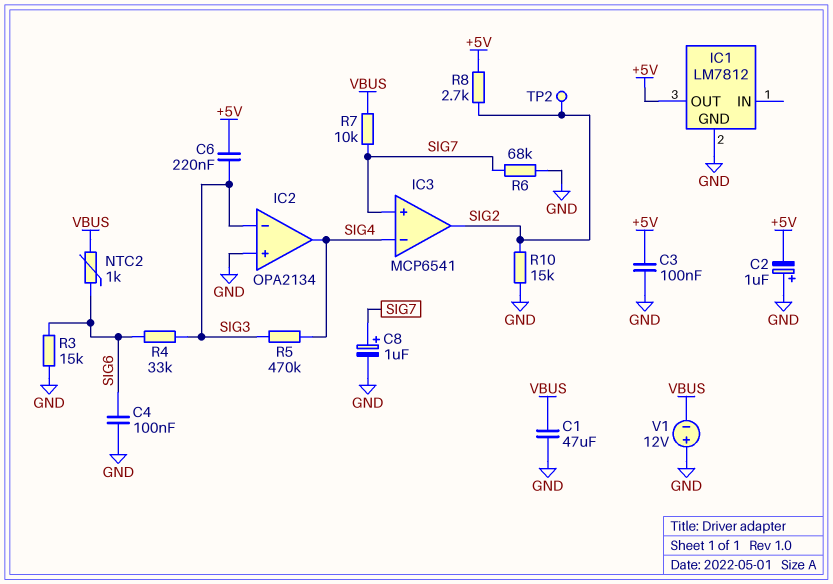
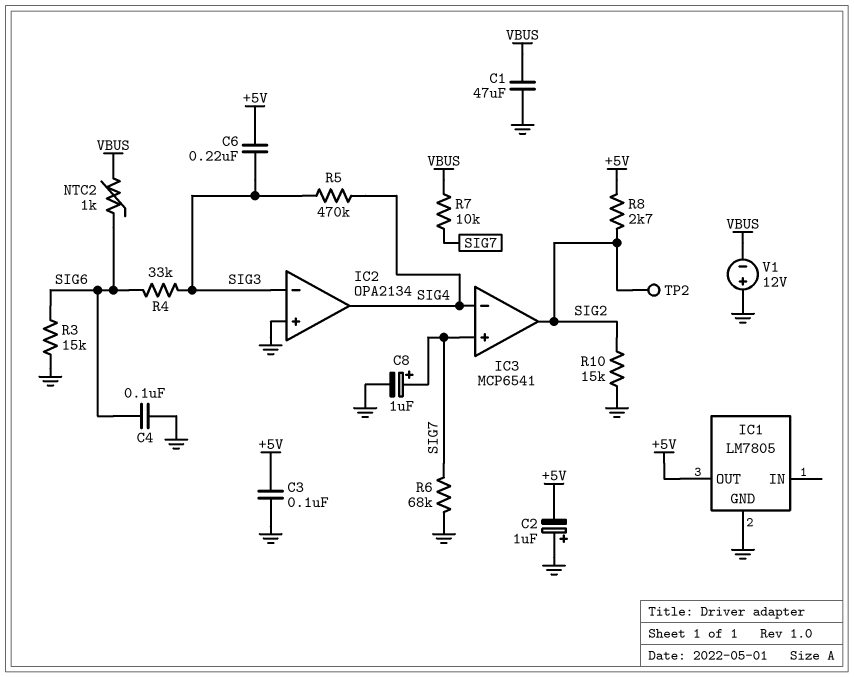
IC1: LM7812 -> LM7805

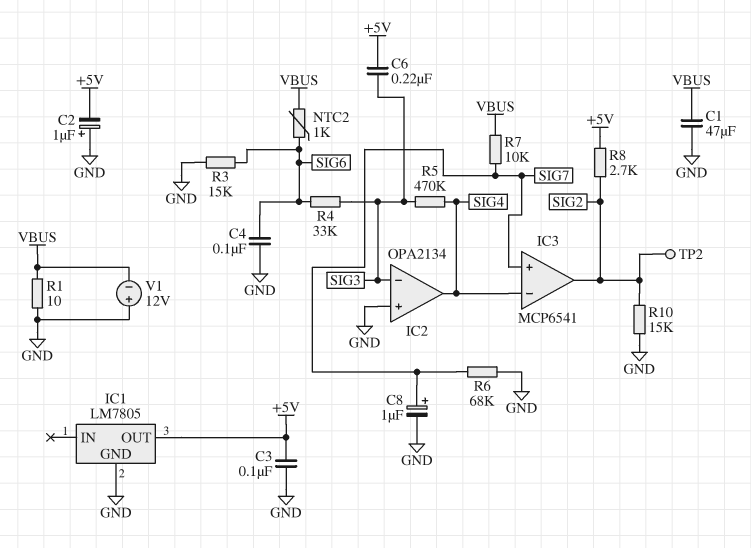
R1: none -> 10 (GND, VBUS)

